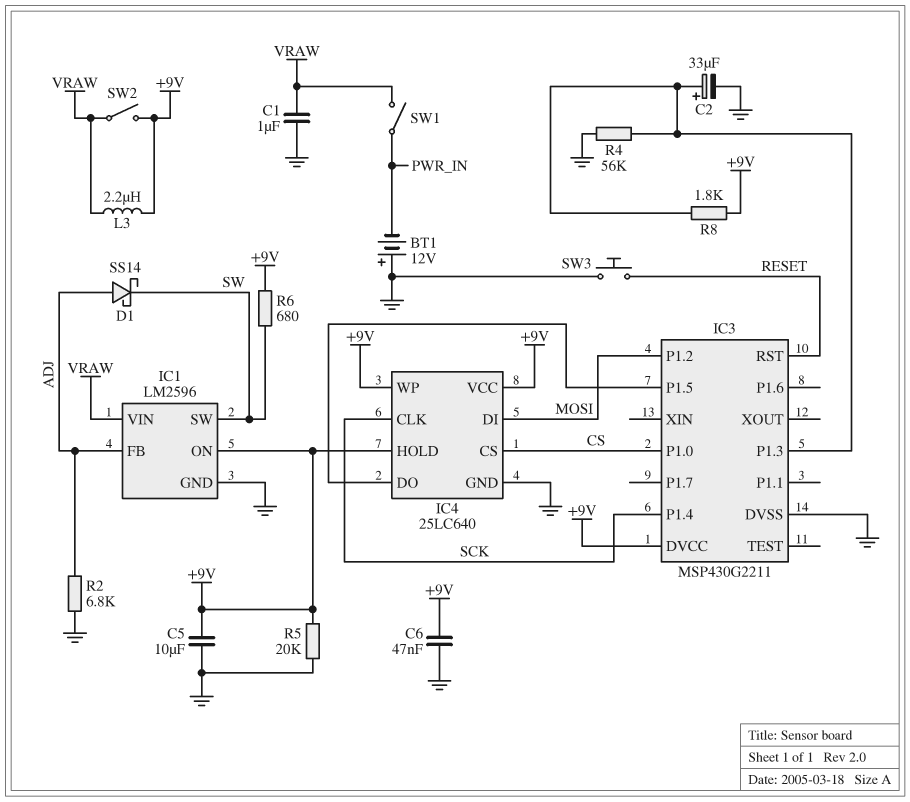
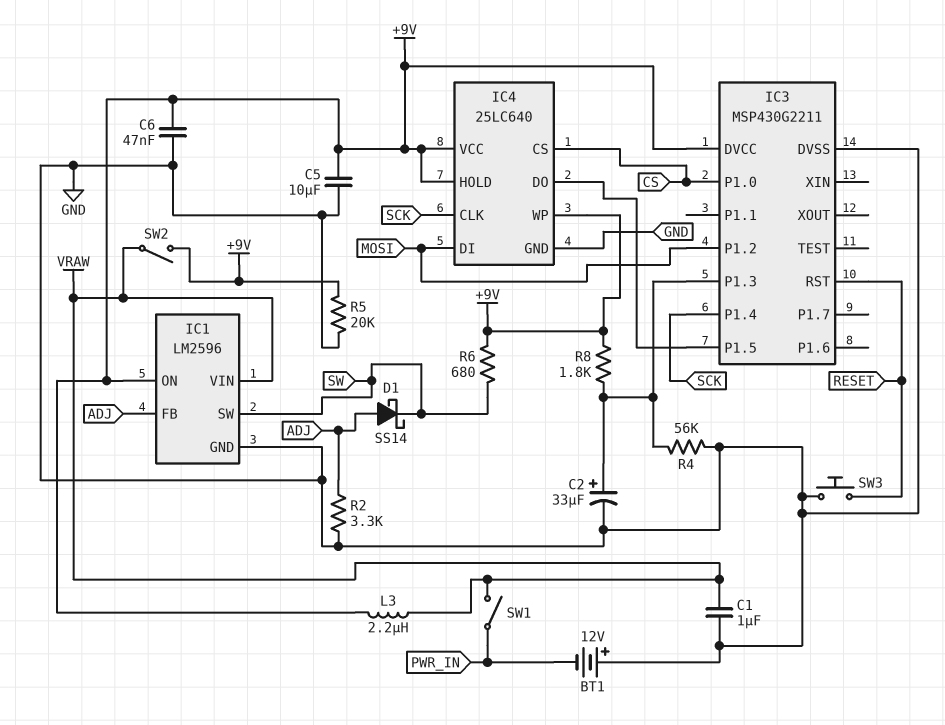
R2: 6.8k (ADJ, GND) -> 3.3k (ADJ, GND)

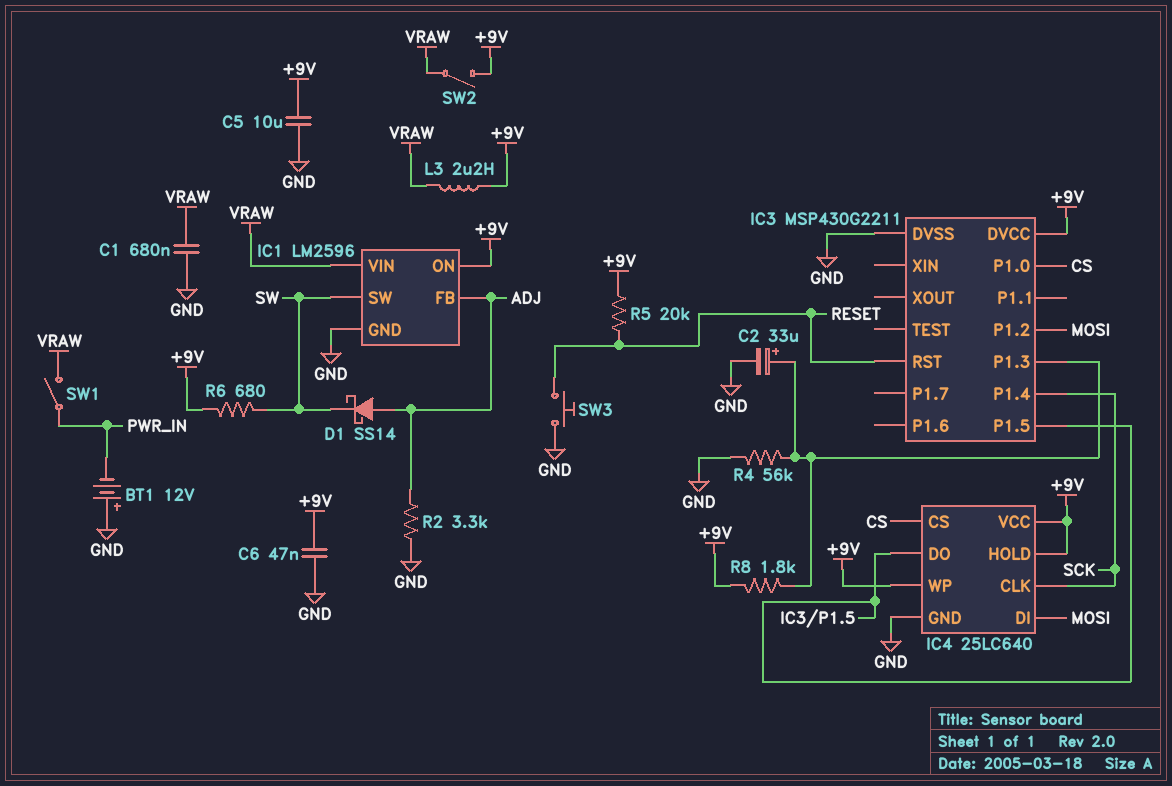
C1: 1uF (GND, VRAW) -> 680nF (GND, VRAW)
R5: 20k (+9V, GND) -> 20k (+9V, RESET)

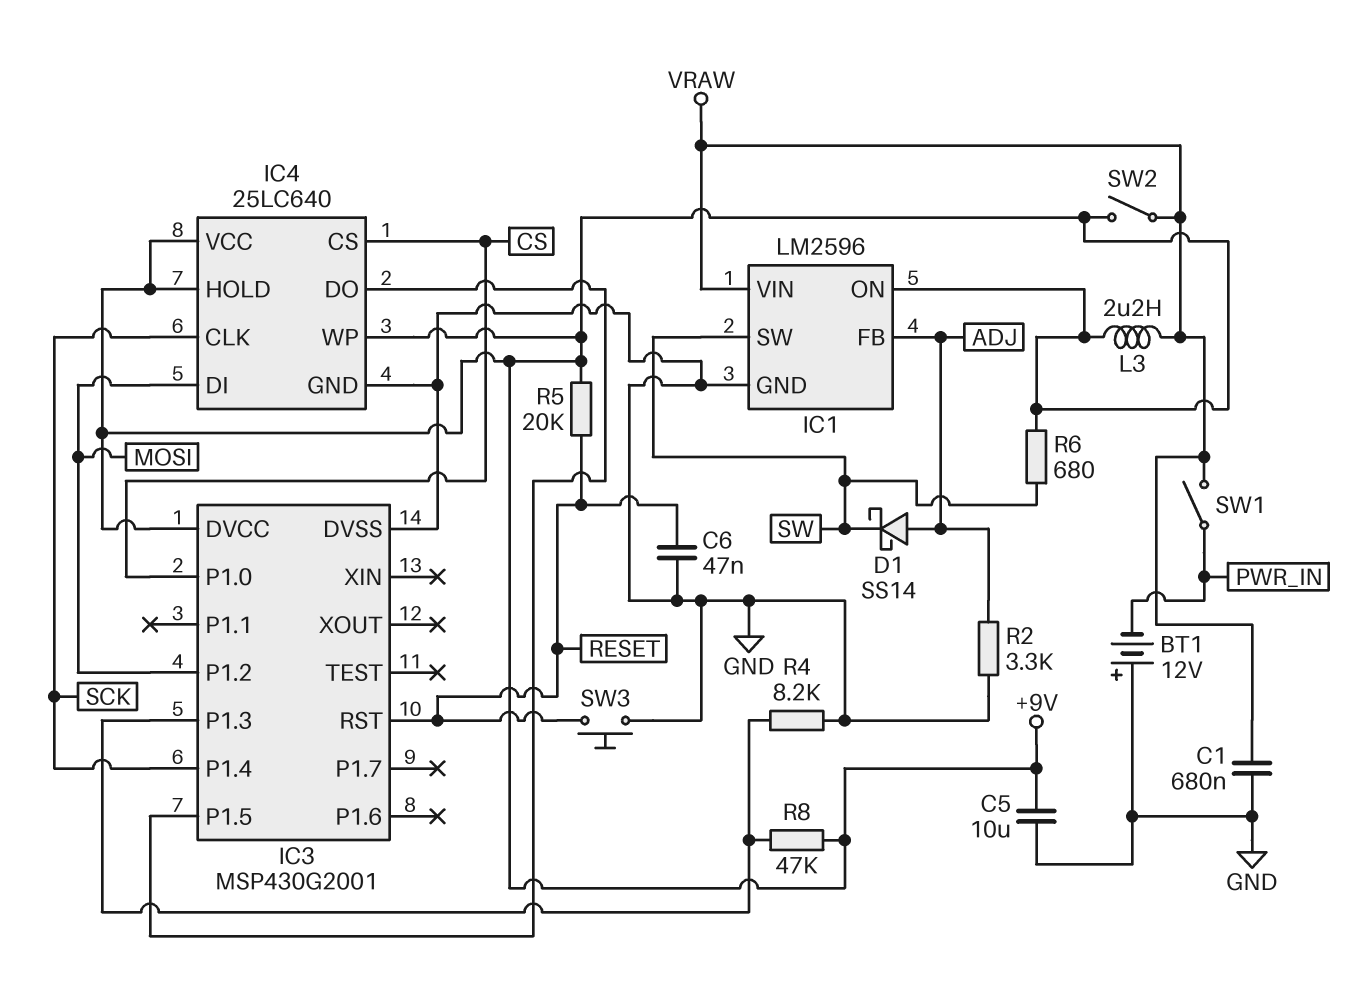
C2: 33uF (plus IC3/P1.3, minus GND) -> none
C6: 47nF (+9V, GND) -> 47nF (GND, RESET)
IC3: MSP430G2211 -> MSP430G2001
R4: 56k (GND, IC3/P1.3) -> 8.2k (GND, IC3/P1.3)
R8: 1.8k (+9V, IC3/P1.3) -> 47k (+9V, IC3/P1.3)

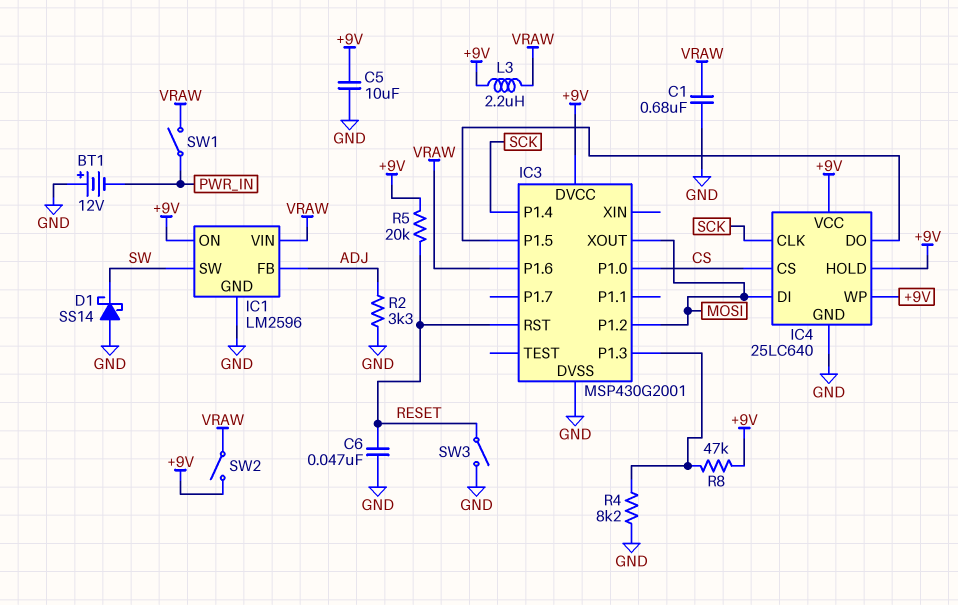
D1: schottky SS14 (A ADJ, K SW) -> schottky SS14 (A GND, K SW)
IC3 pin P1.6: none -> VRAW
IC3 pin XOUT: none -> MOSI
R6: 680 (+9V, SW) -> none
SW3: button (GND, RESET) -> switch (GND, RESET)

